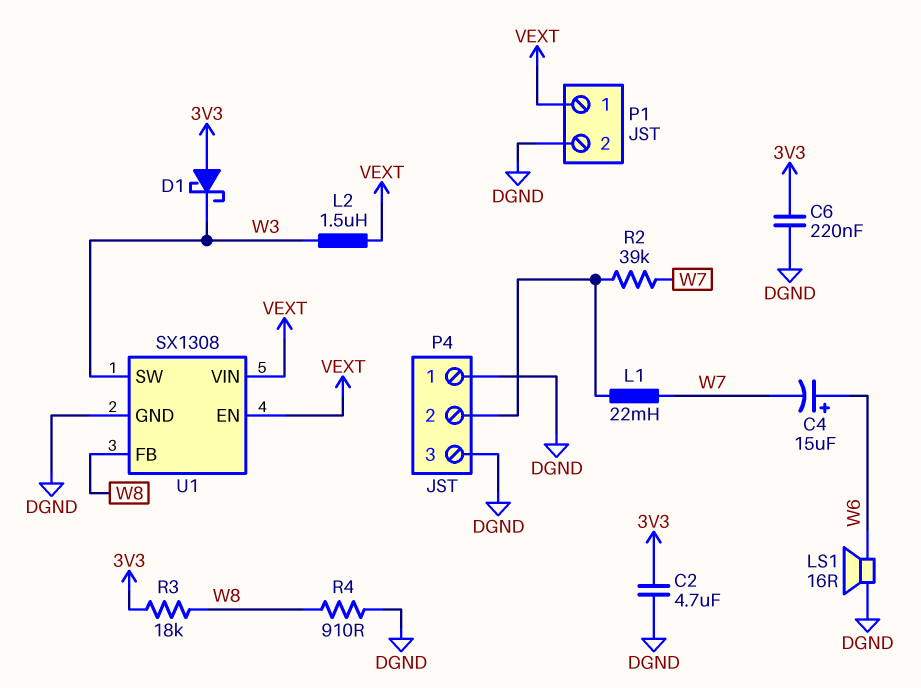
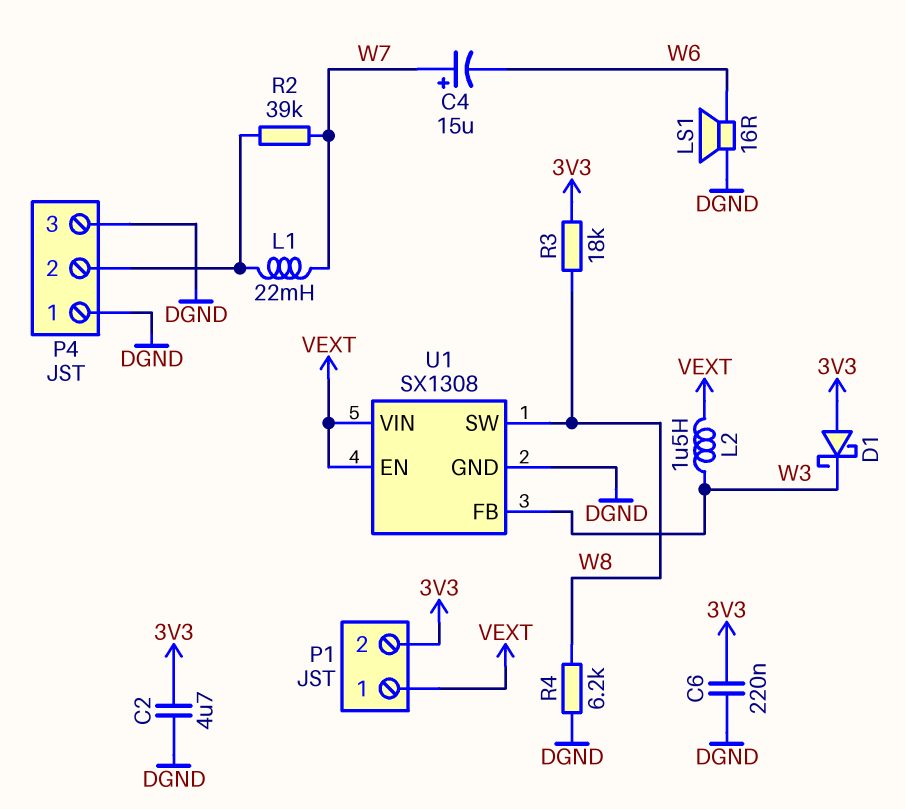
C4: 15uF (plus W6, minus W7) -> 15uF (plus W7, minus W6)
P1 pin 2: DGND -> 3V3
R4: 910 (DGND, W8) -> 6.2k (DGND, W8)
U1 pin FB: W8 -> W3
U1 pin SW: W3 -> W8

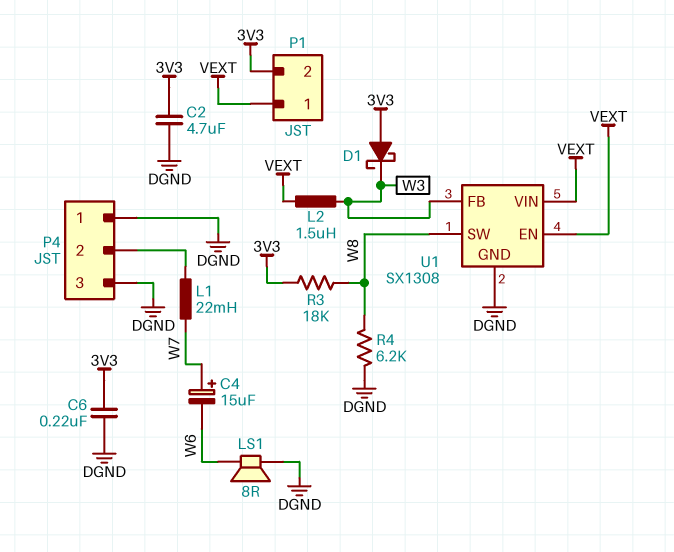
LS1: speaker 16R (DGND, W6) -> speaker 8R (DGND, W6)
R2: 39k (P4/2, W7) -> none

